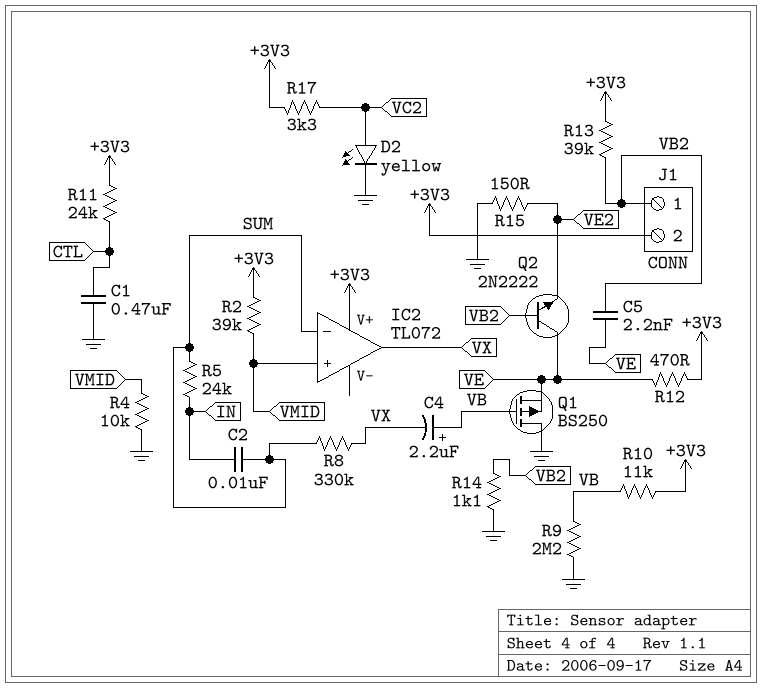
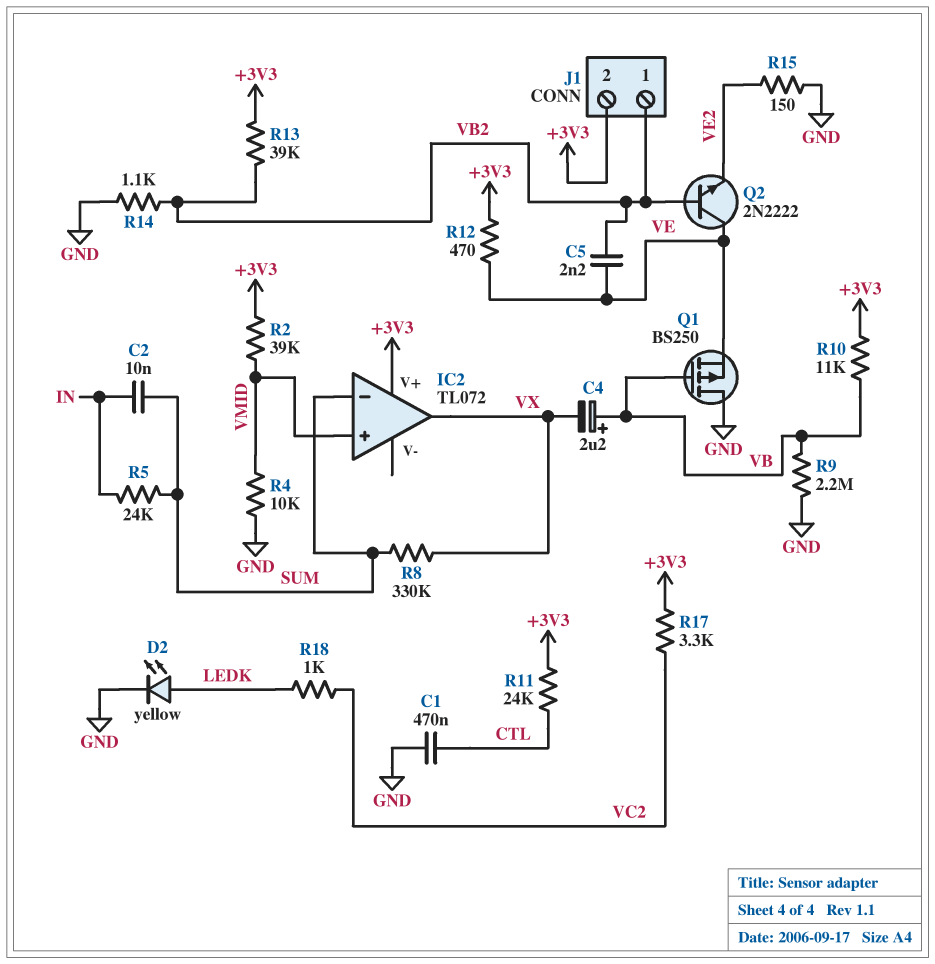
D2: LED yellow (A VC2, K GND) -> LED yellow (A LEDK, K GND)
R18: none -> 1k (LEDK, VC2)

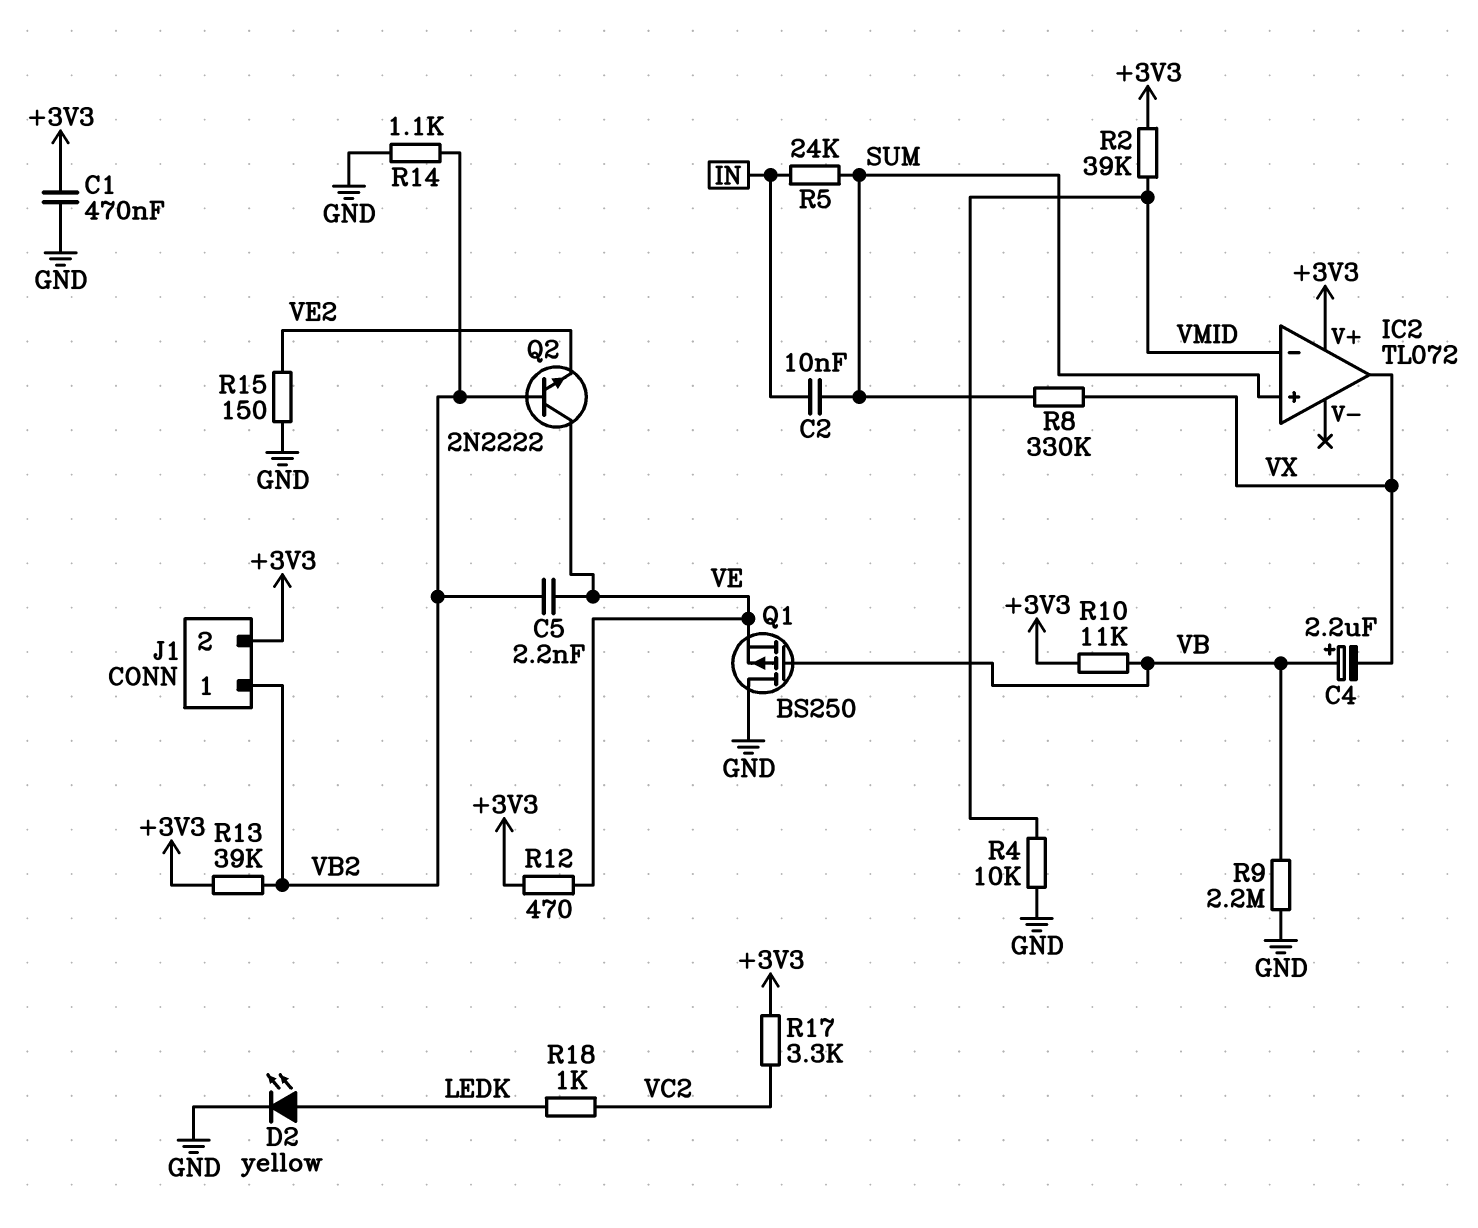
C1: 470nF (CTL, GND) -> 470nF (+3V3, GND)
IC2 pin in+: VMID -> SUM
IC2 pin in-: SUM -> VMID
R11: 24k (+3V3, CTL) -> none

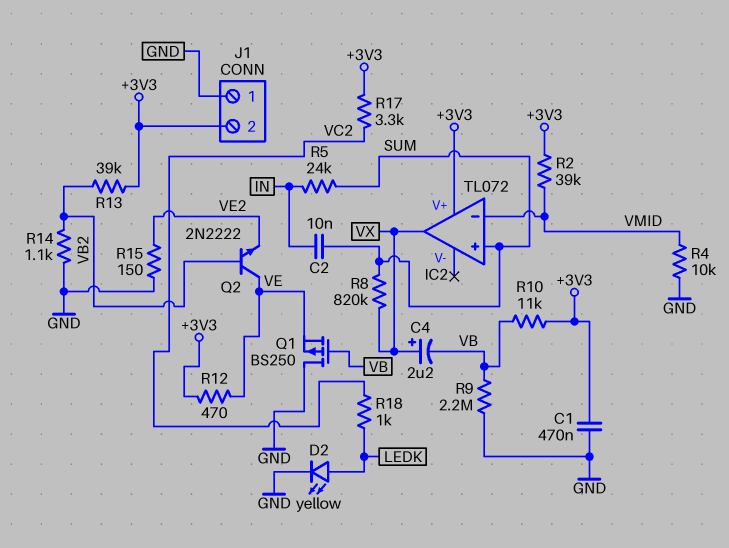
C4: 2.2uF (plus VB, minus VX) -> 2.2uF (plus VX, minus VB)
C5: 2.2nF (VB2, VE) -> none
J1 pin 1: VB2 -> GND
R8: 330k (SUM, VX) -> 820k (SUM, VX)

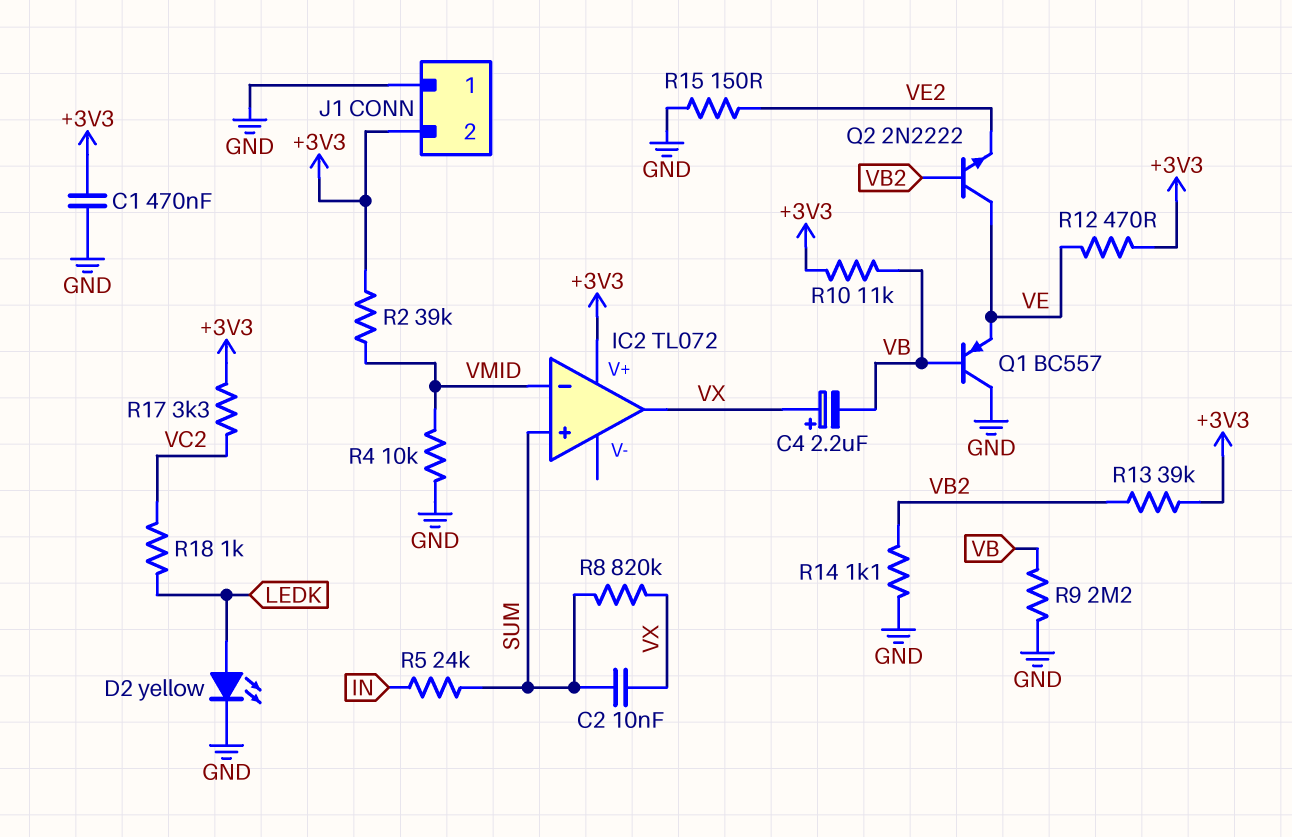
C2: 10nF (IN, SUM) -> 10nF (SUM, VX)
Q1: PMOS BS250 (G VB, D GND, S VE) -> PNP BC557 (B VB, C GND, E VE)

